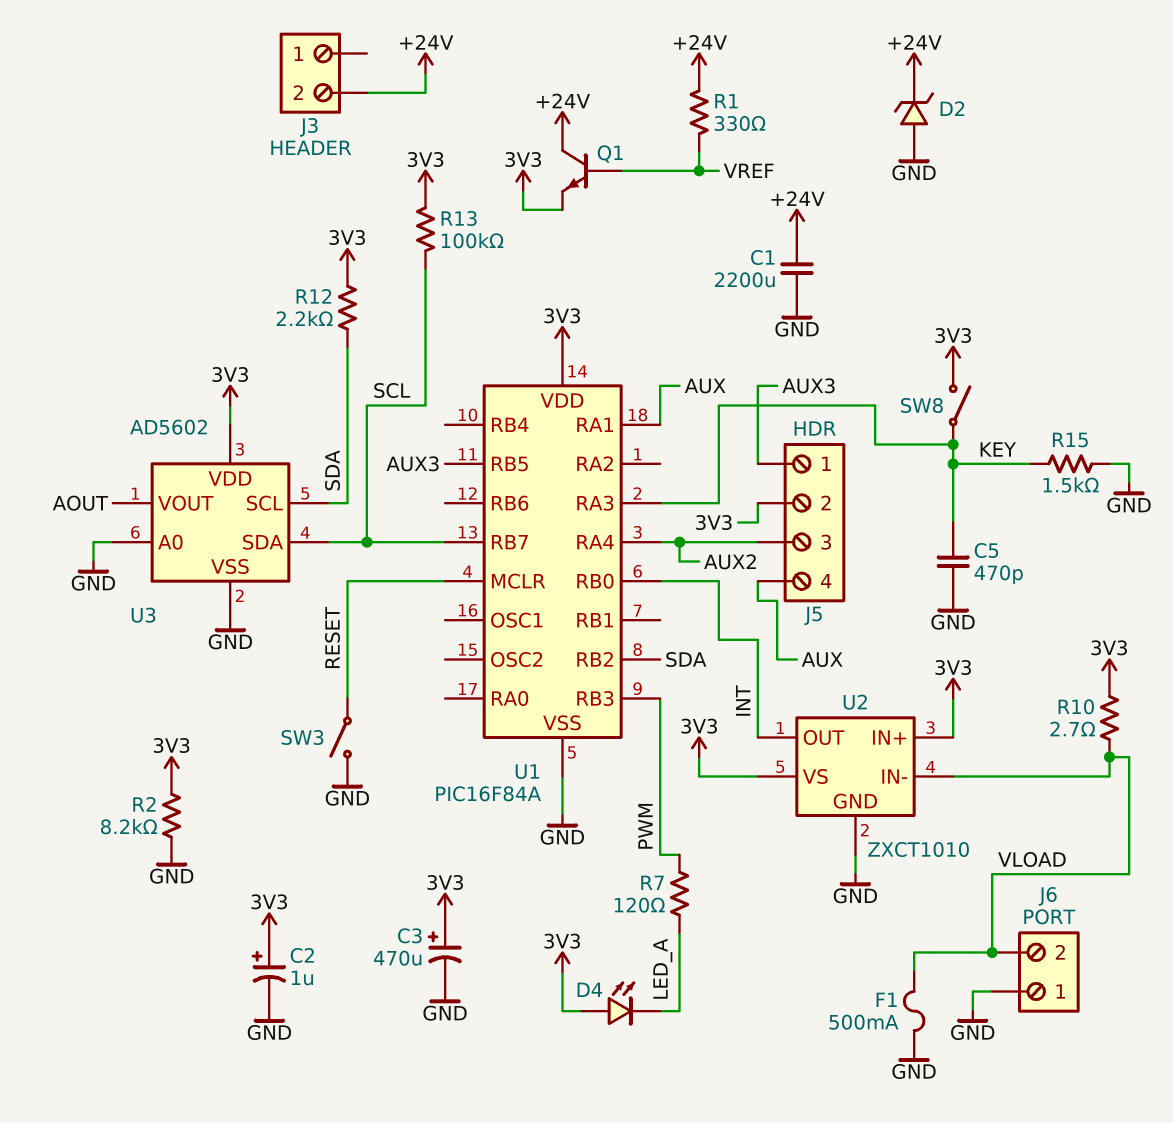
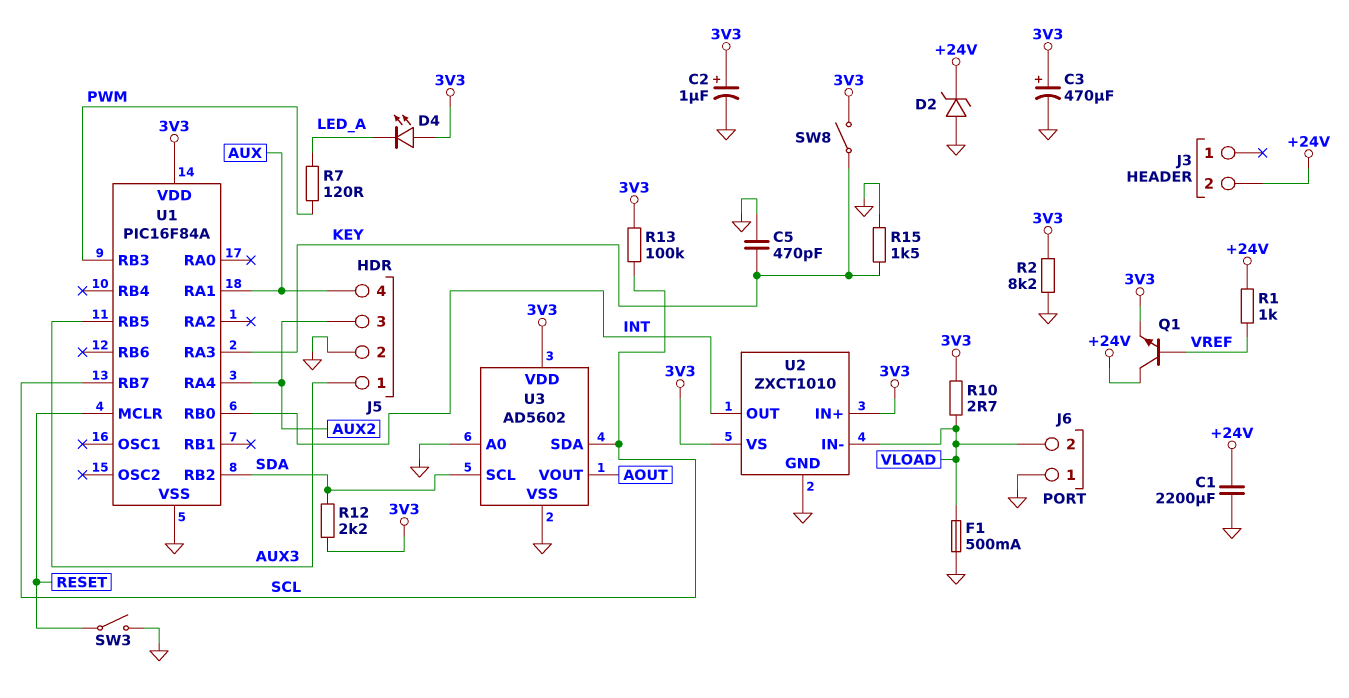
J5 pin 2: 3V3 -> GND
R1: 330 (+24V, VREF) -> 1k (+24V, VREF)

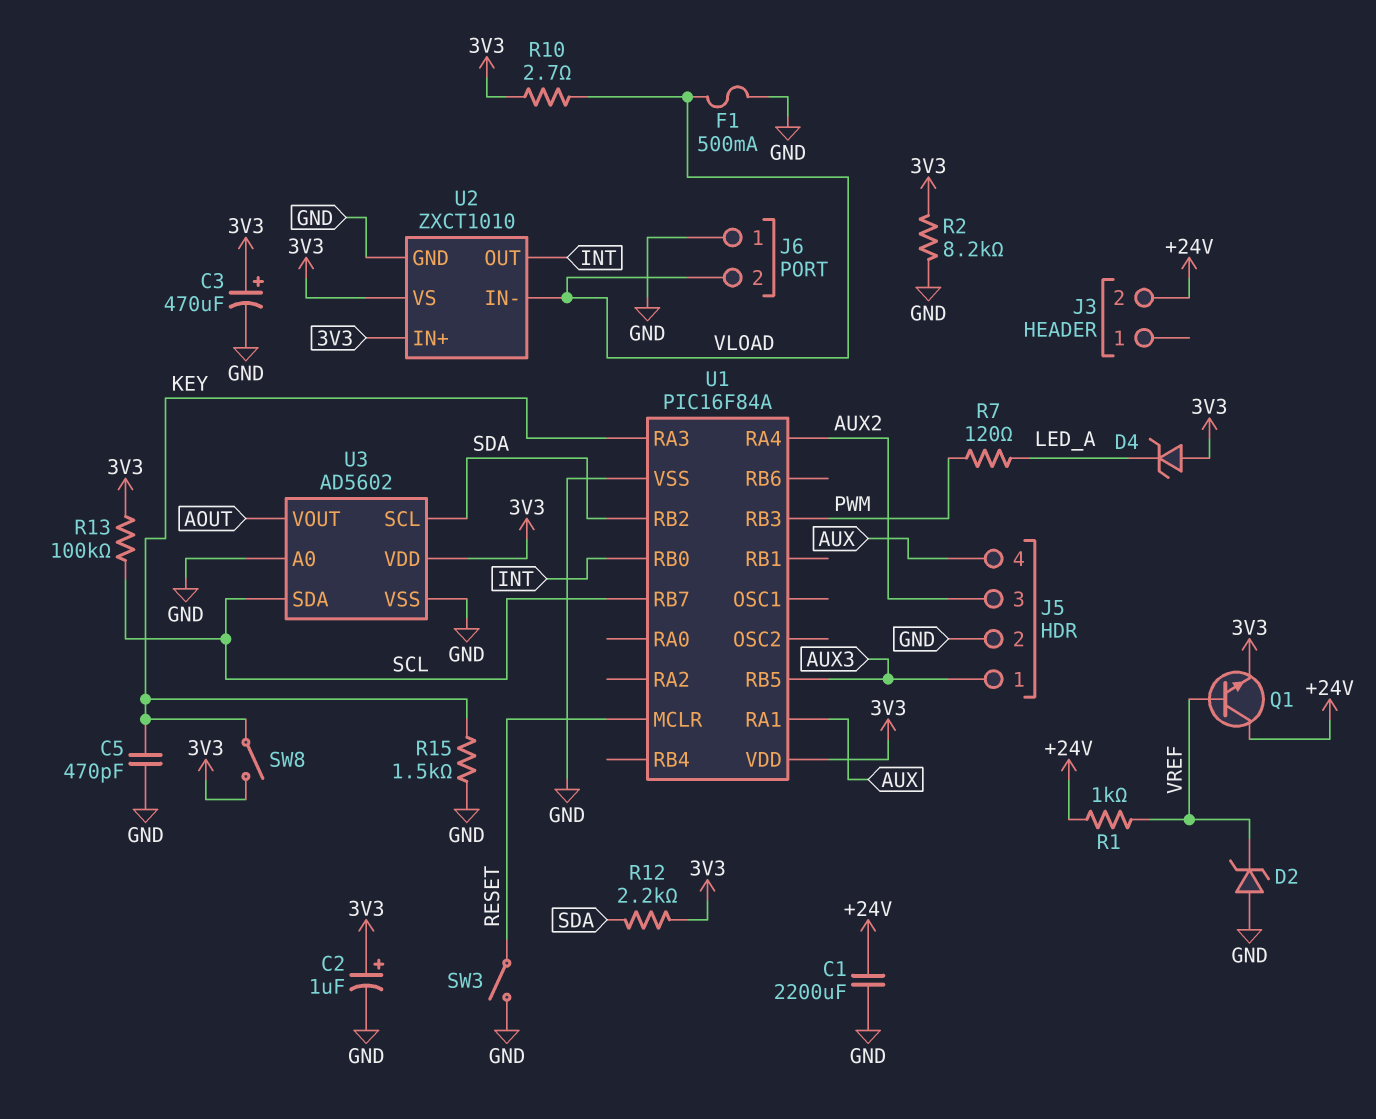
D2: zener (A GND, K +24V) -> zener (A GND, K VREF)
D4: LED (A 3V3, K LED_A) -> zener (A 3V3, K LED_A)

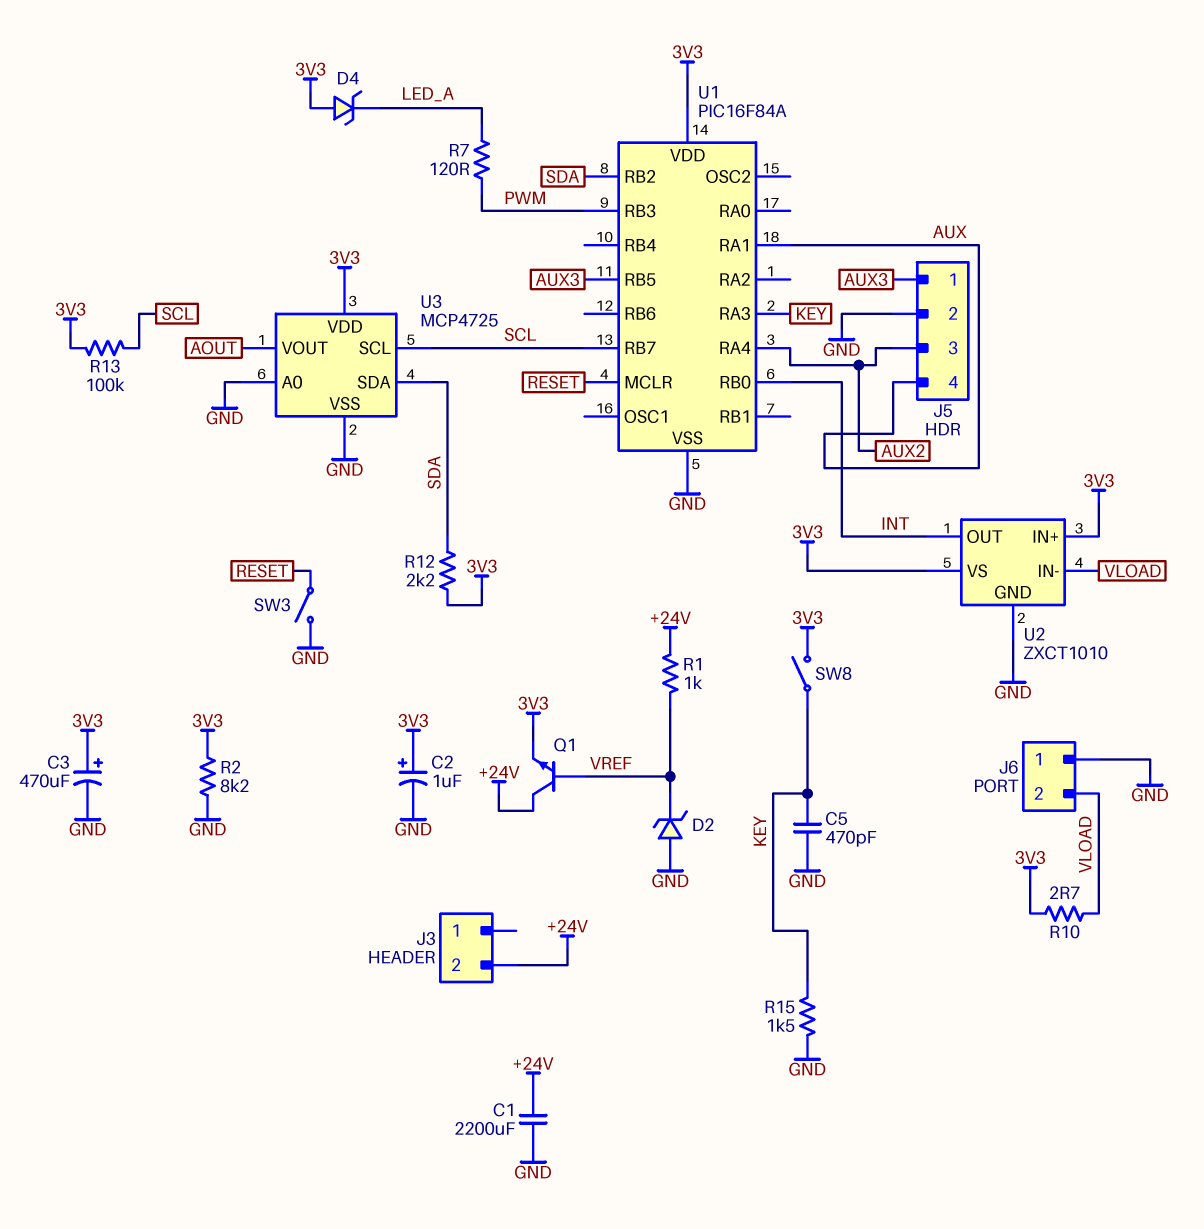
F1: 500mA (GND, VLOAD) -> none
U3: AD5602 -> MCP4725
U3 pin SCL: SDA -> SCL
U3 pin SDA: SCL -> SDA

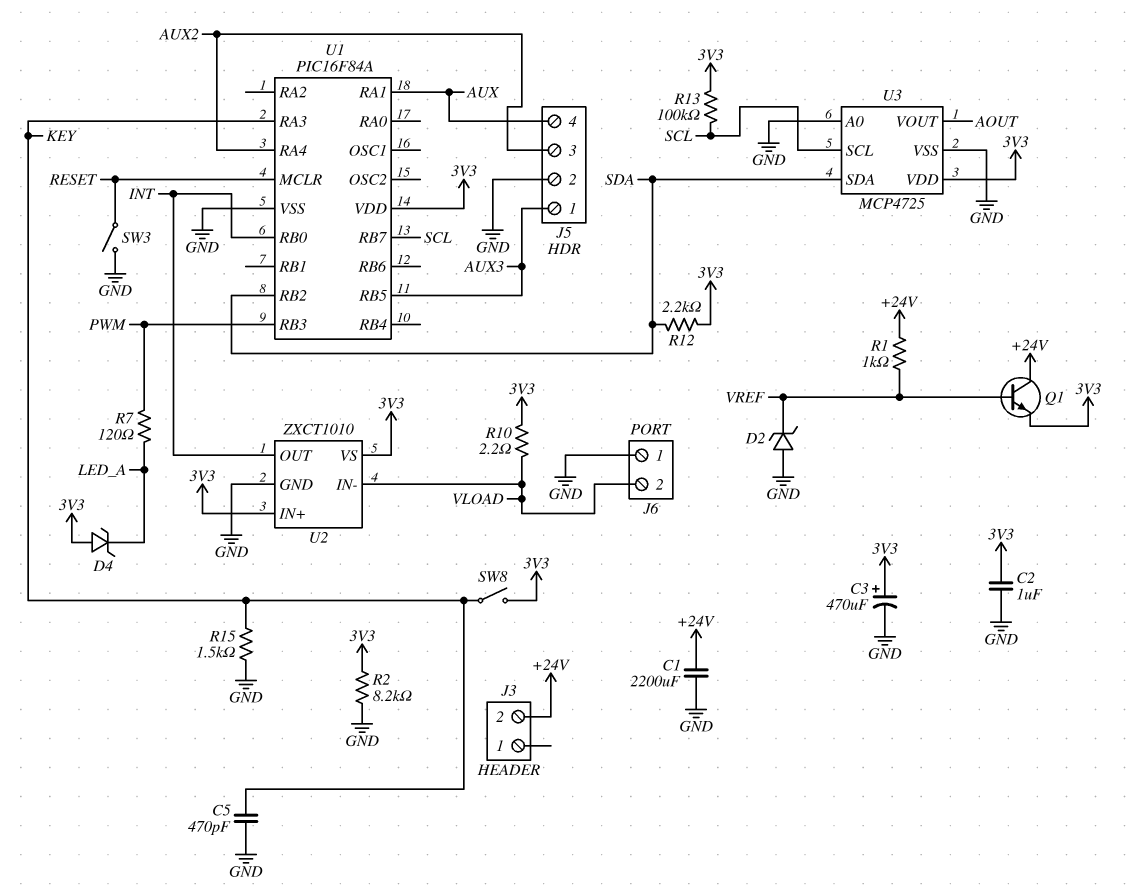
C2: 1uF (plus 3V3, minus GND) -> 1uF (3V3, GND)
R10: 2.7 (3V3, VLOAD) -> 2.2 (3V3, VLOAD)

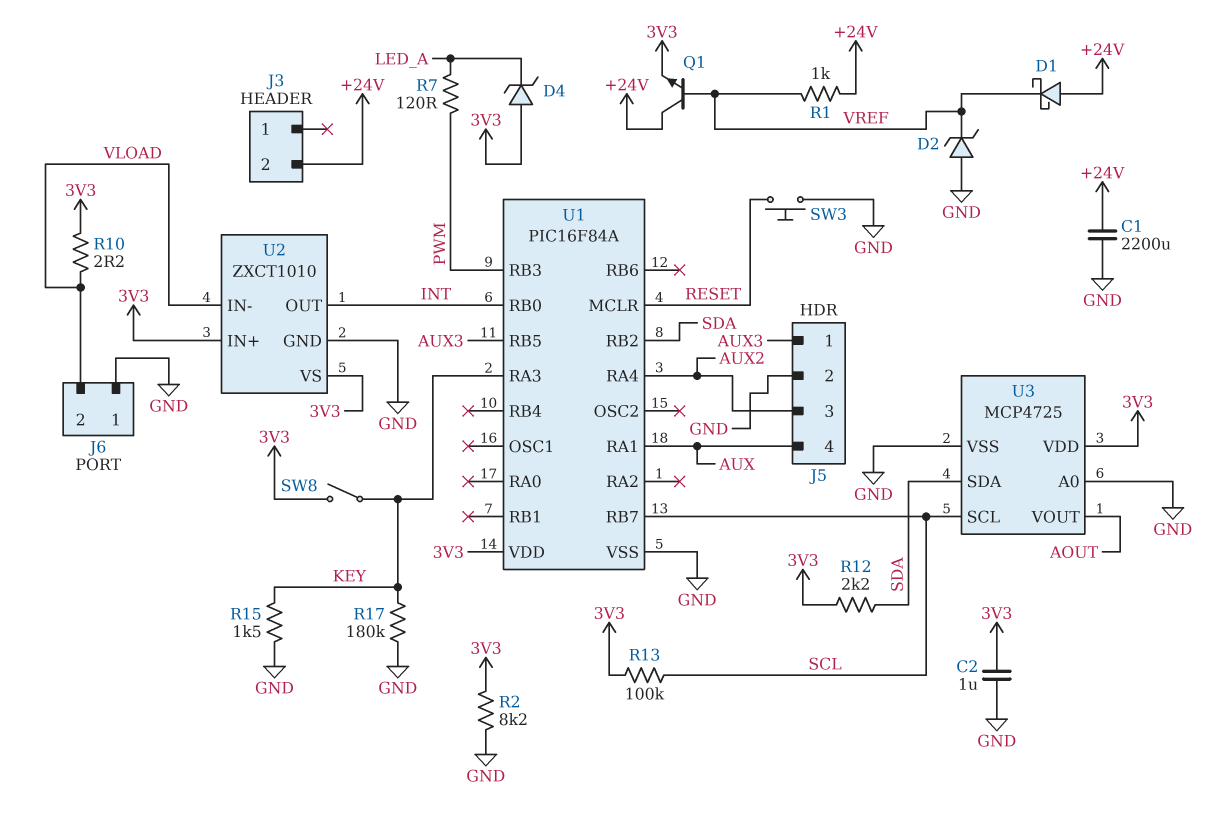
C3: 470uF (plus 3V3, minus GND) -> none
C5: 470pF (GND, KEY) -> none
D1: none -> schottky (A +24V, K VREF)
R17: none -> 180k (GND, KEY)
SW3: switch (GND, RESET) -> button (GND, RESET)

